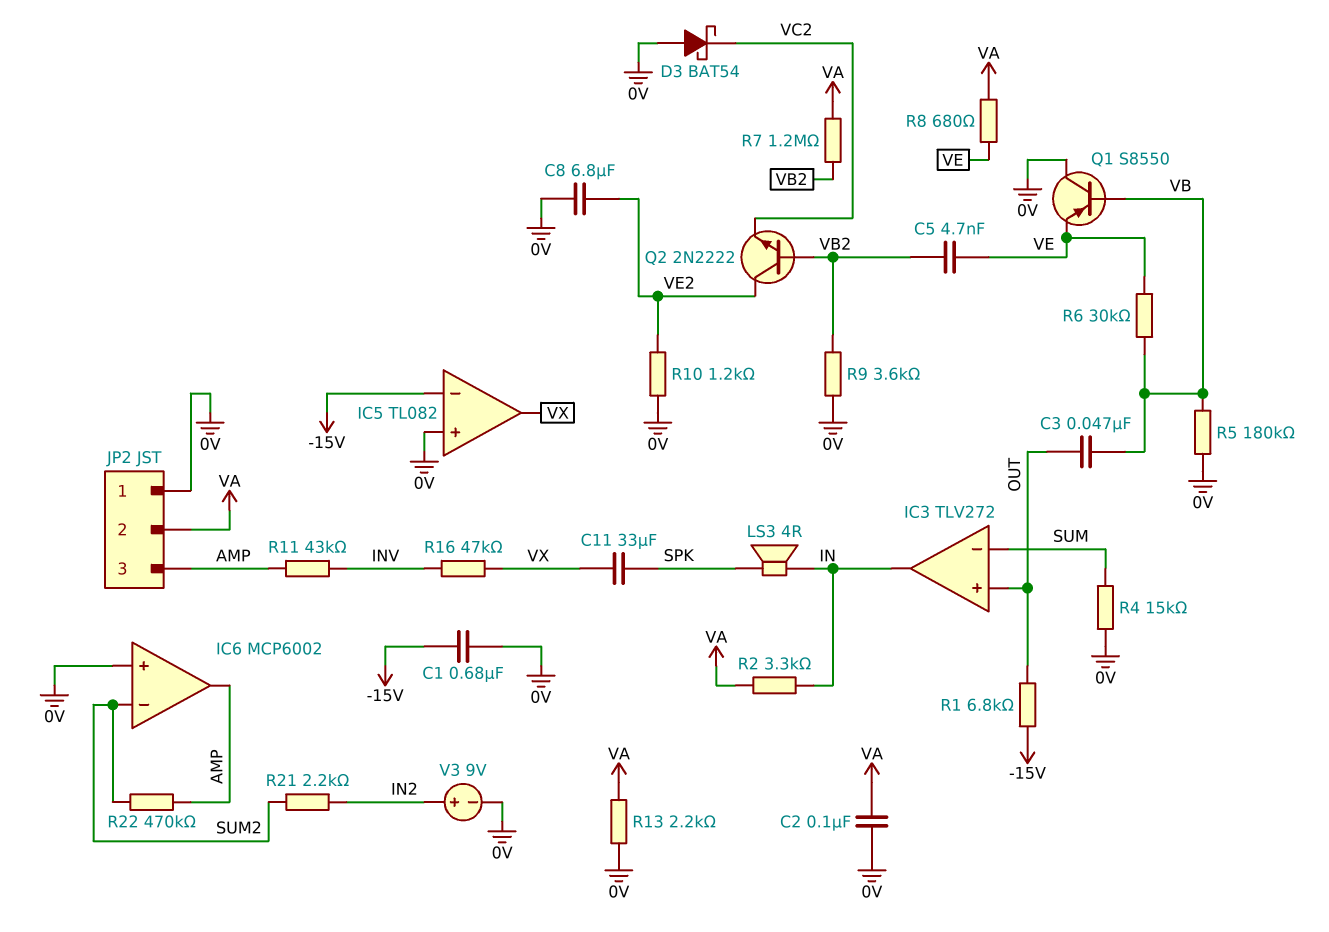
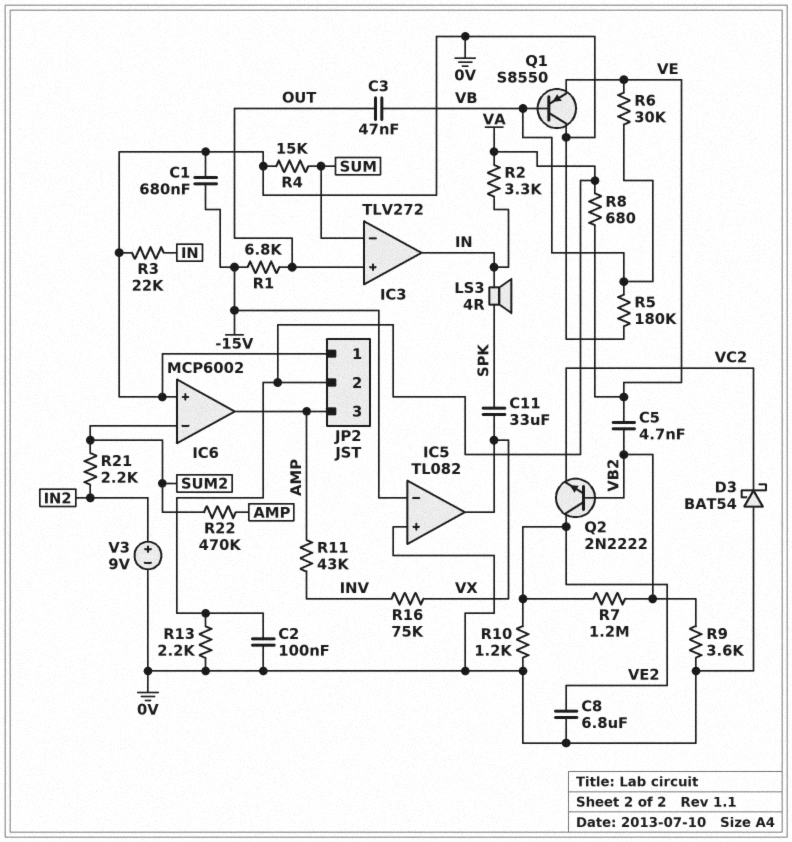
R3: none -> 22k (0V, IN)
R7: 1.2M (VA, VB2) -> 1.2M (VB2, VE2)
R16: 47k (INV, VX) -> 75k (INV, VX)

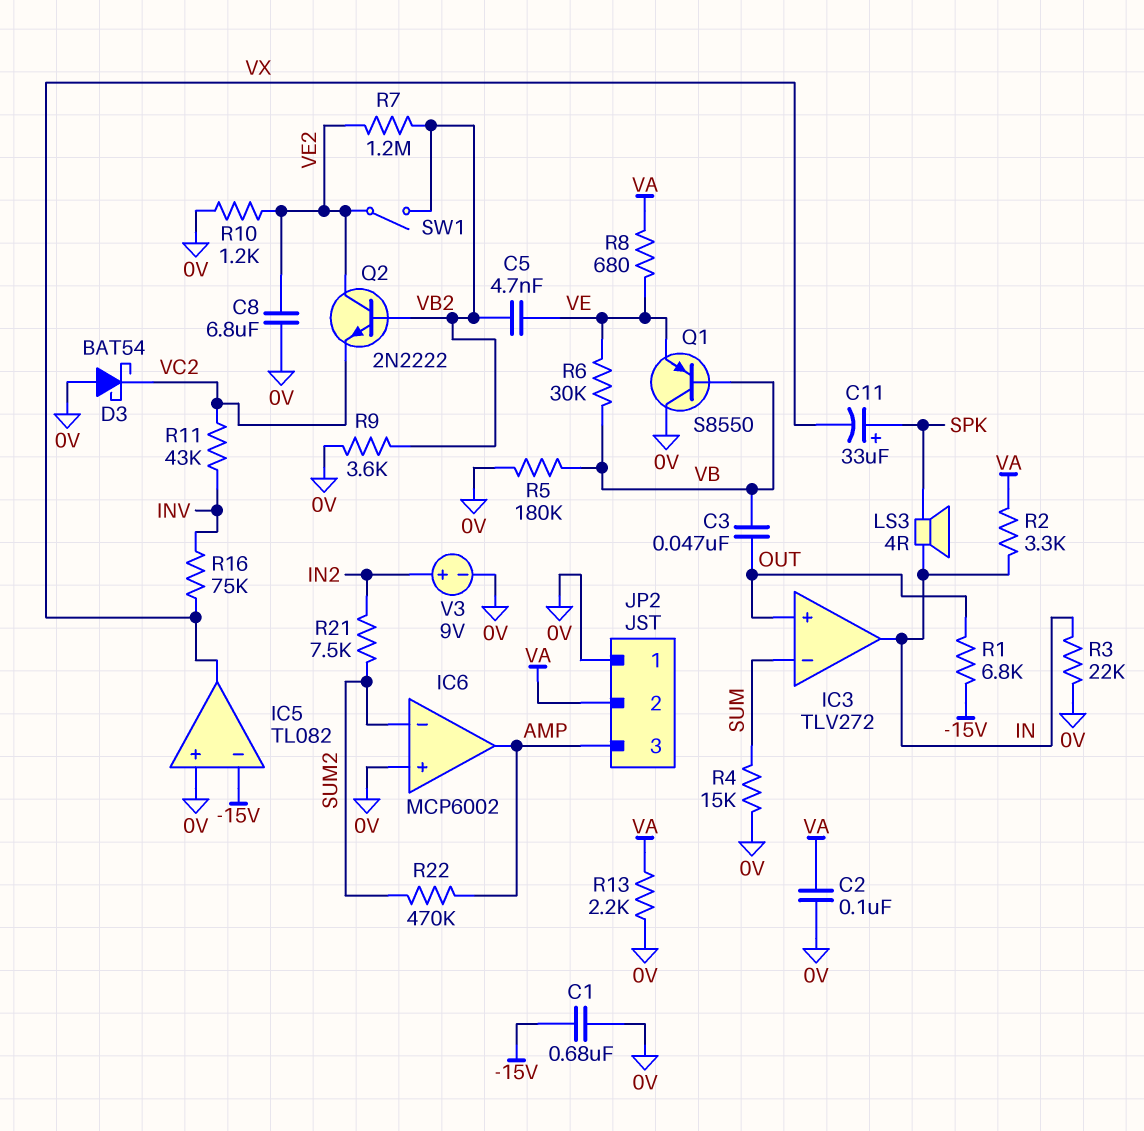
C11: 33uF (SPK, VX) -> 33uF (plus SPK, minus VX)
R11: 43k (AMP, INV) -> 43k (INV, VC2)
R21: 2.2k (IN2, SUM2) -> 7.5k (IN2, SUM2)
SW1: none -> switch (VB2, VE2)

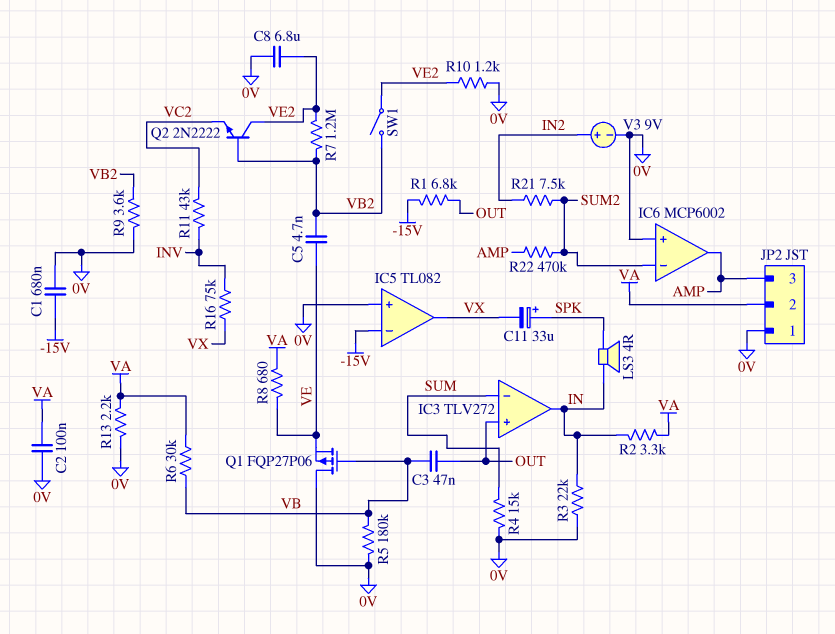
D3: schottky BAT54 (A 0V, K VC2) -> none
Q1: PNP S8550 (B VB, C 0V, E VE) -> PMOS FQP27P06 (G VB, D 0V, S VE)
R6: 30k (VB, VE) -> 30k (VA, VB)

